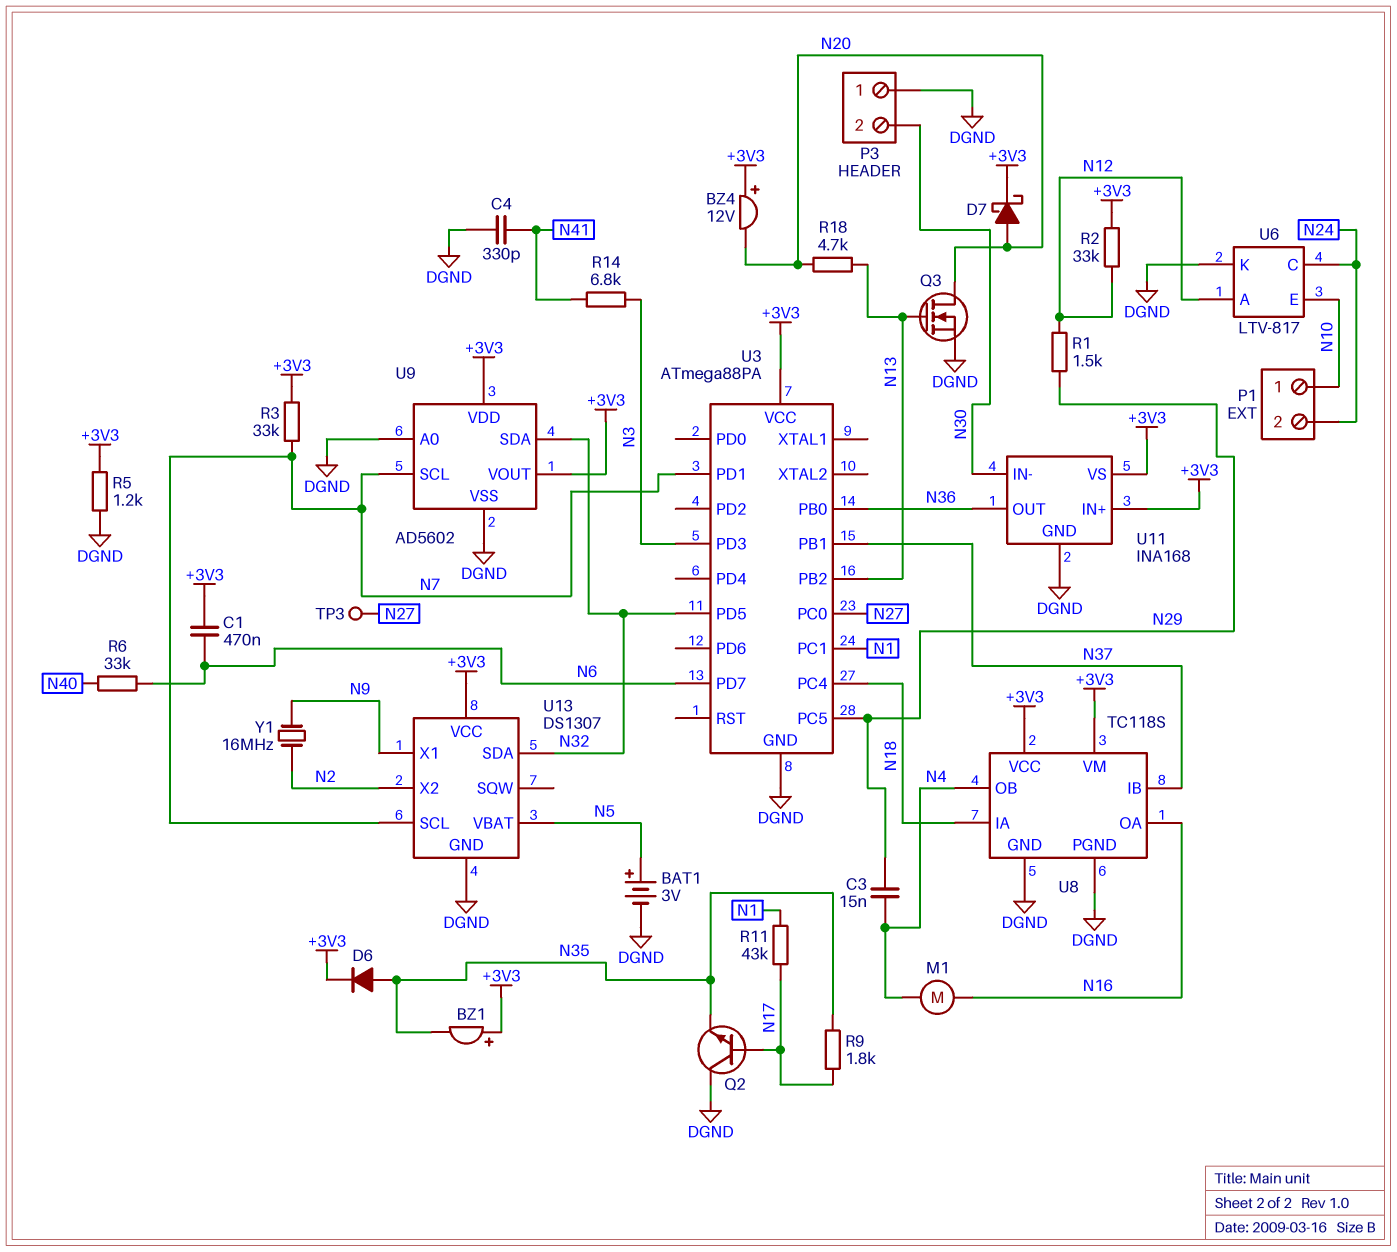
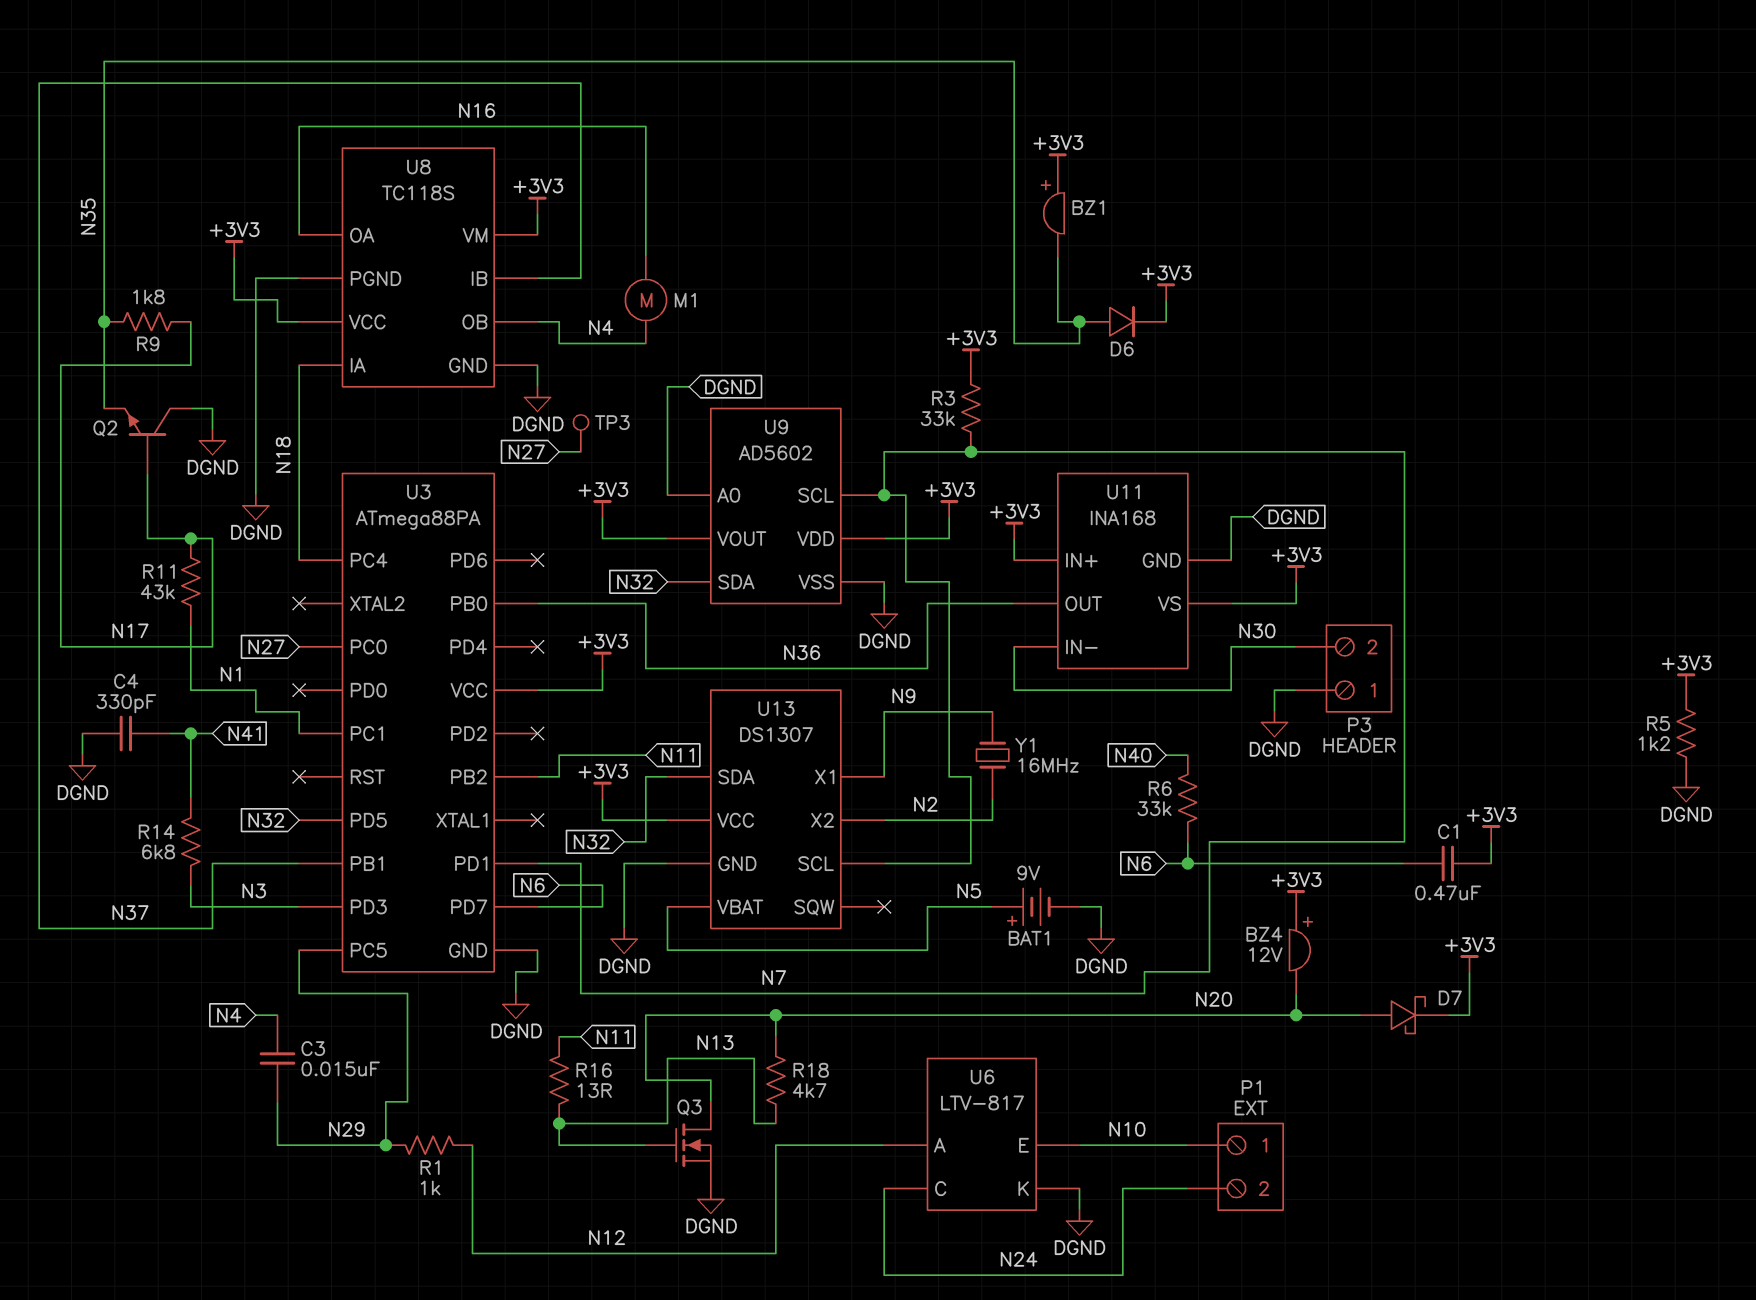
BAT1: 3V (plus N5, minus DGND) -> 9V (plus N5, minus DGND)
R1: 1.5k (N12, N29) -> 1k (N12, N29)
R2: 33k (+3V3, N12) -> none
R16: none -> 13 (N11, N13)
U3 pin PB2: N13 -> N11

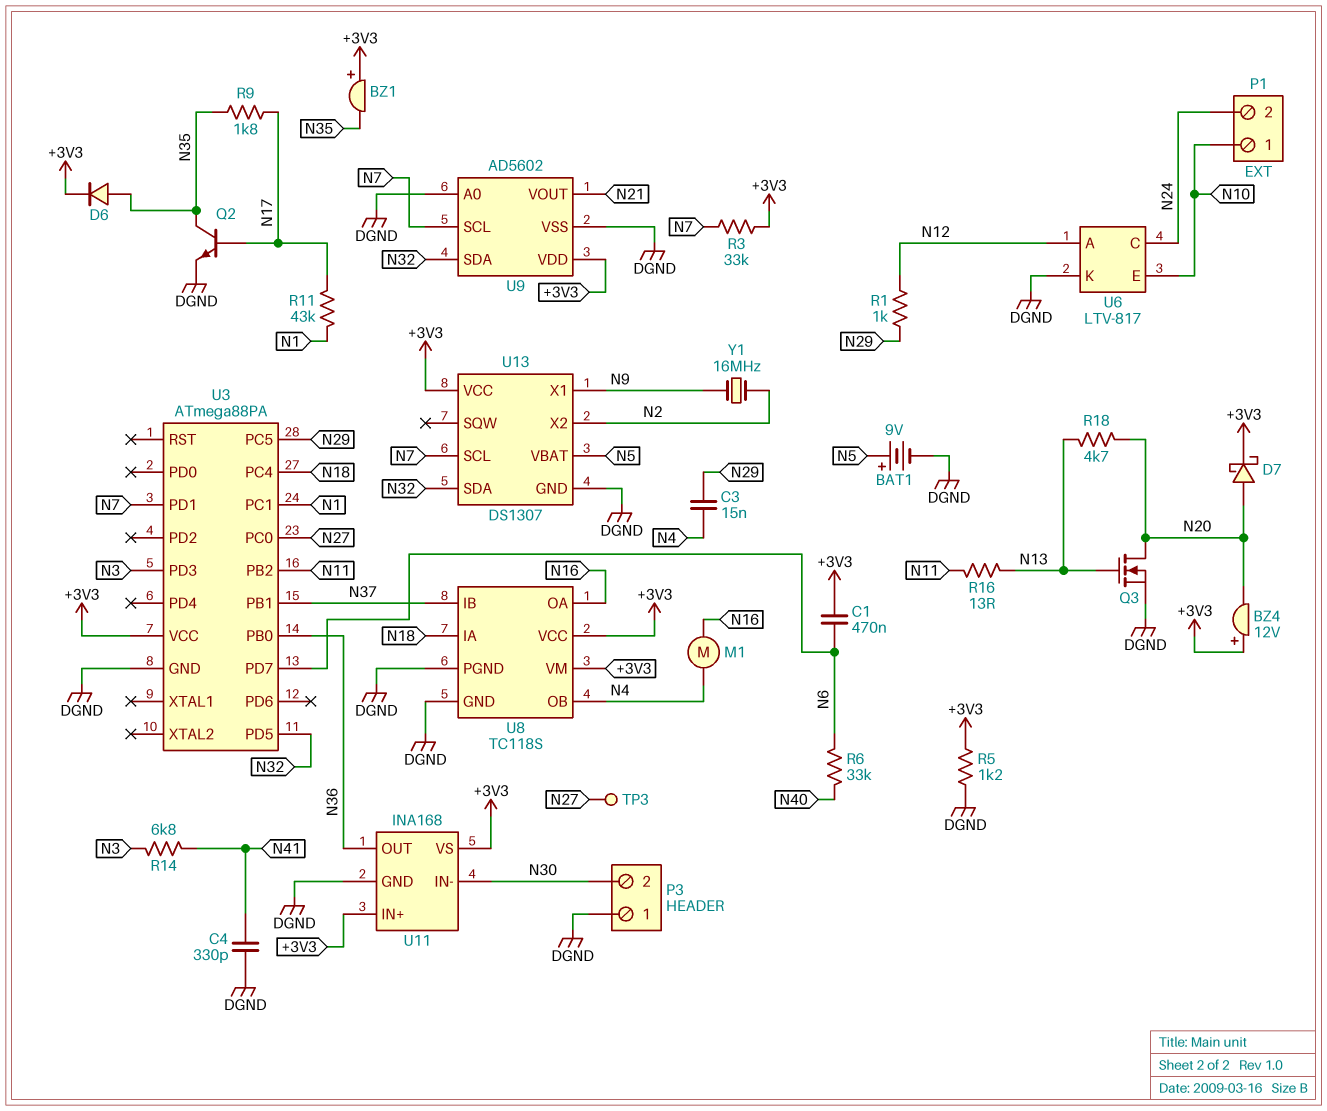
Q2: NPN (B N17, C DGND, E N35) -> NPN (B N17, C N35, E DGND)
U9 pin VOUT: +3V3 -> N21

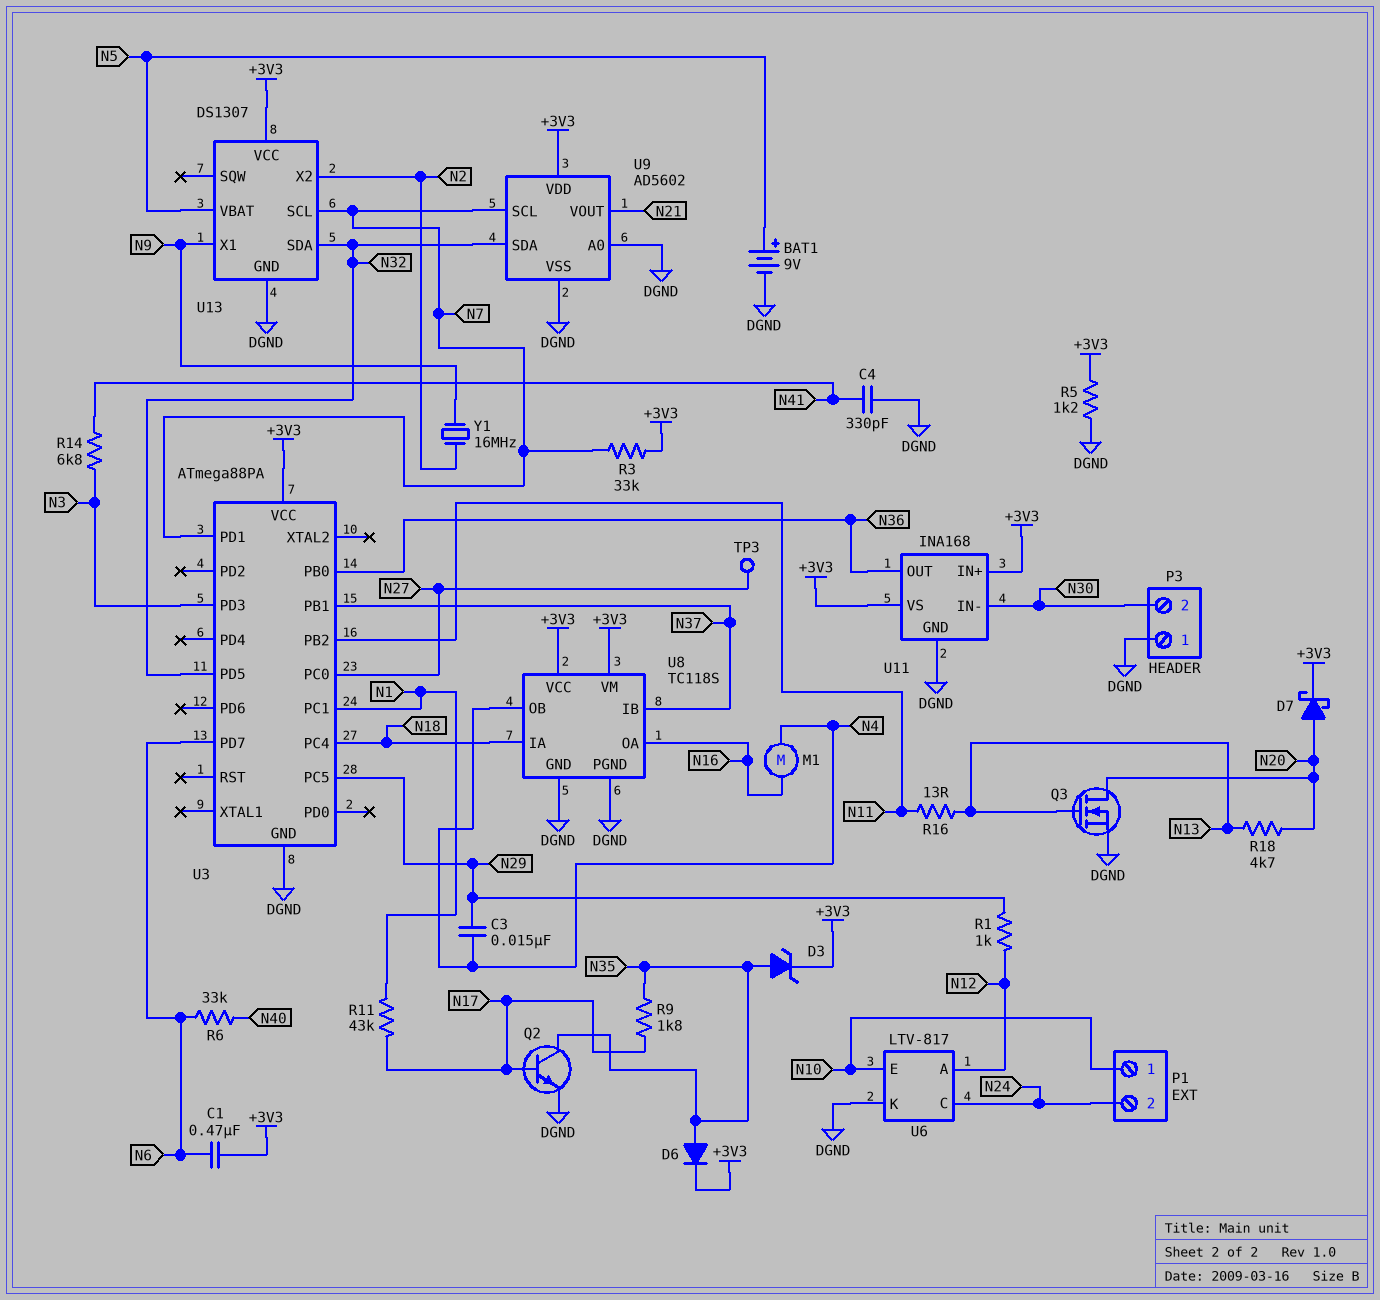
BZ1: buzzer (plus +3V3, minus N35) -> none
BZ4: buzzer 12V (plus +3V3, minus N20) -> none
D3: none -> zener (A N35, K +3V3)

